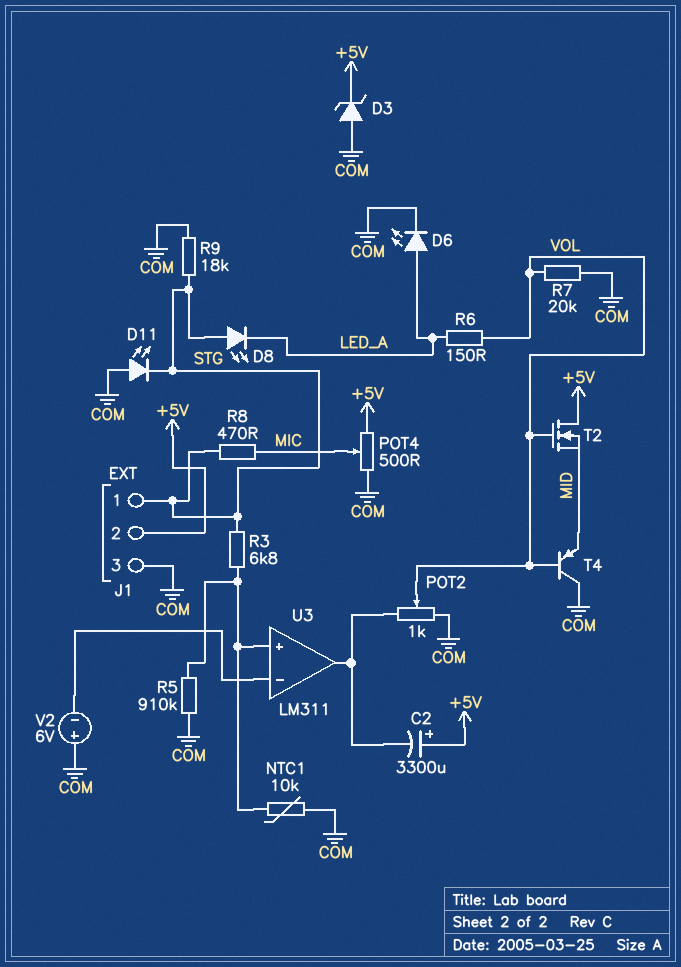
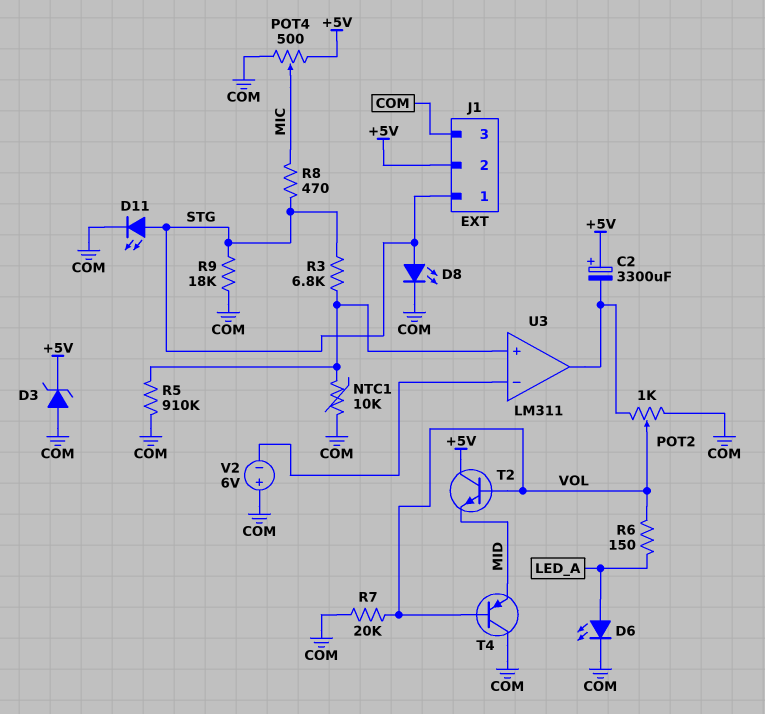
D8: LED (A STG, K LED_A) -> LED (A STG, K COM)
D11: LED (A COM, K STG) -> LED (A STG, K COM)
T2: NMOS (G VOL, D +5V, S MID) -> NPN (B VOL, C +5V, E MID)

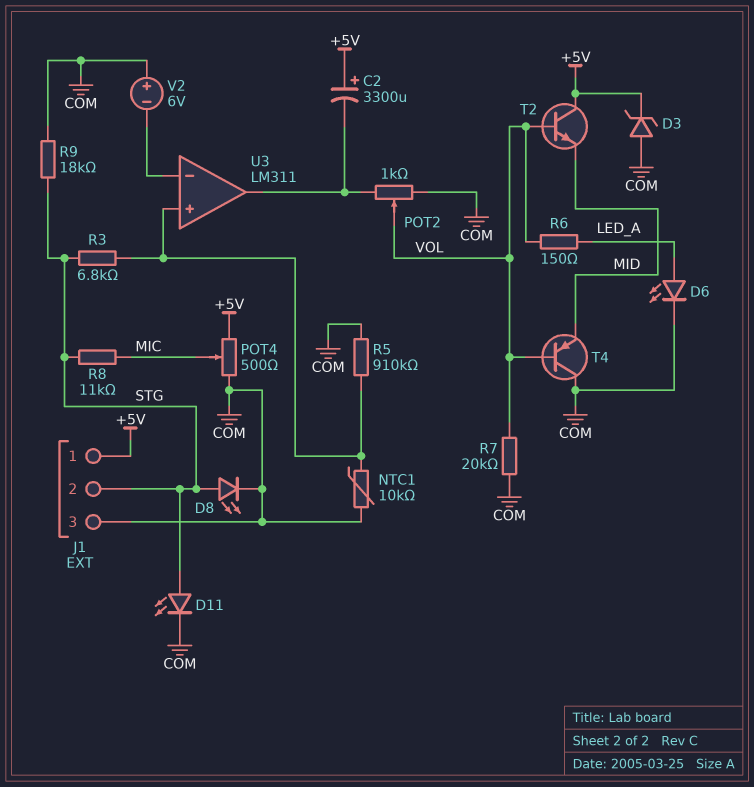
J1 pin 1: STG -> +5V
J1 pin 2: +5V -> STG
R8: 470 (MIC, STG) -> 11k (MIC, STG)

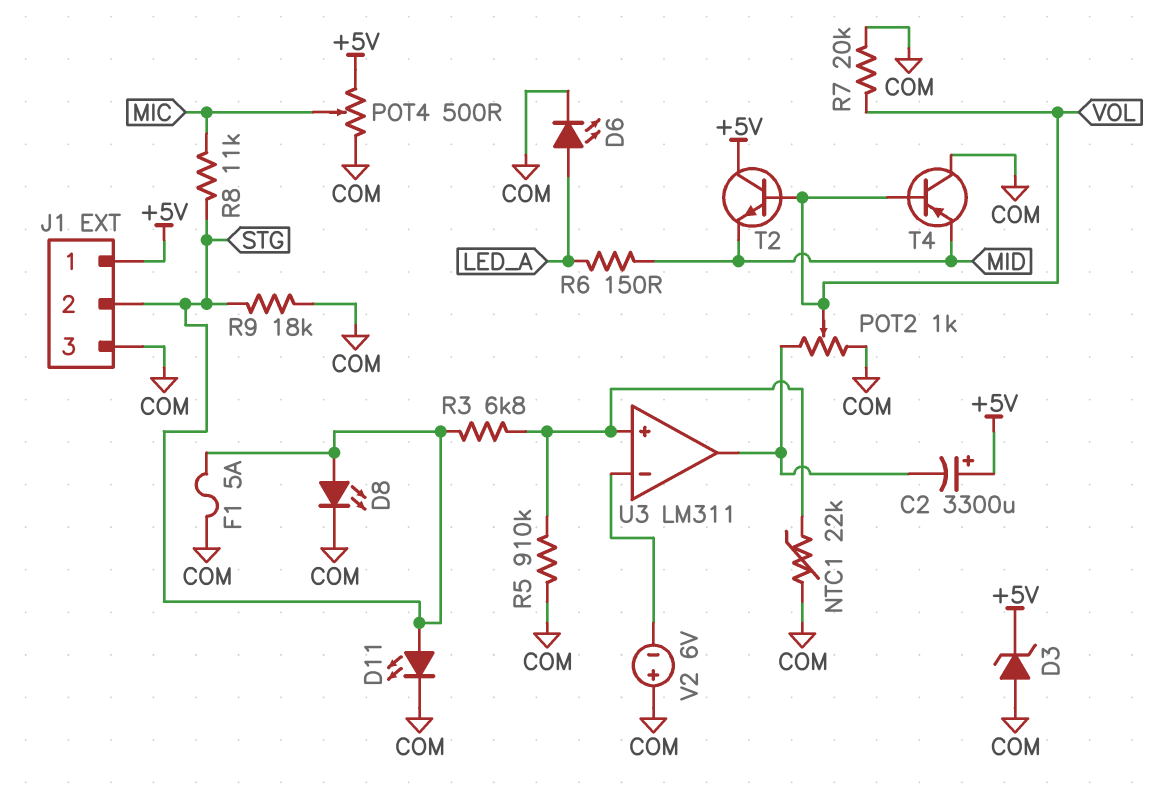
F1: none -> 5A (COM, STG)
NTC1: 10k (COM, U3/in+) -> 22k (COM, U3/in+)
R6: 150 (LED_A, VOL) -> 150 (LED_A, MID)

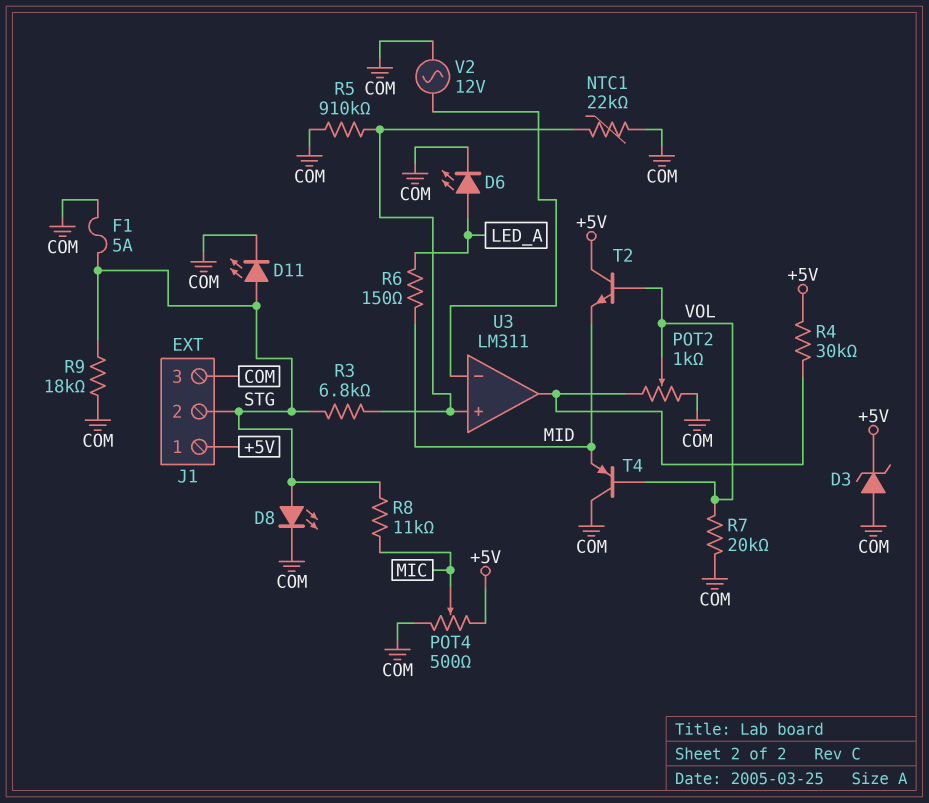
C2: 3300uF (plus +5V, minus U3/out) -> none
R4: none -> 30k (+5V, U3/out)
V2: 6V (plus COM, minus U3/in-) -> AC 12V (COM, U3/in-)

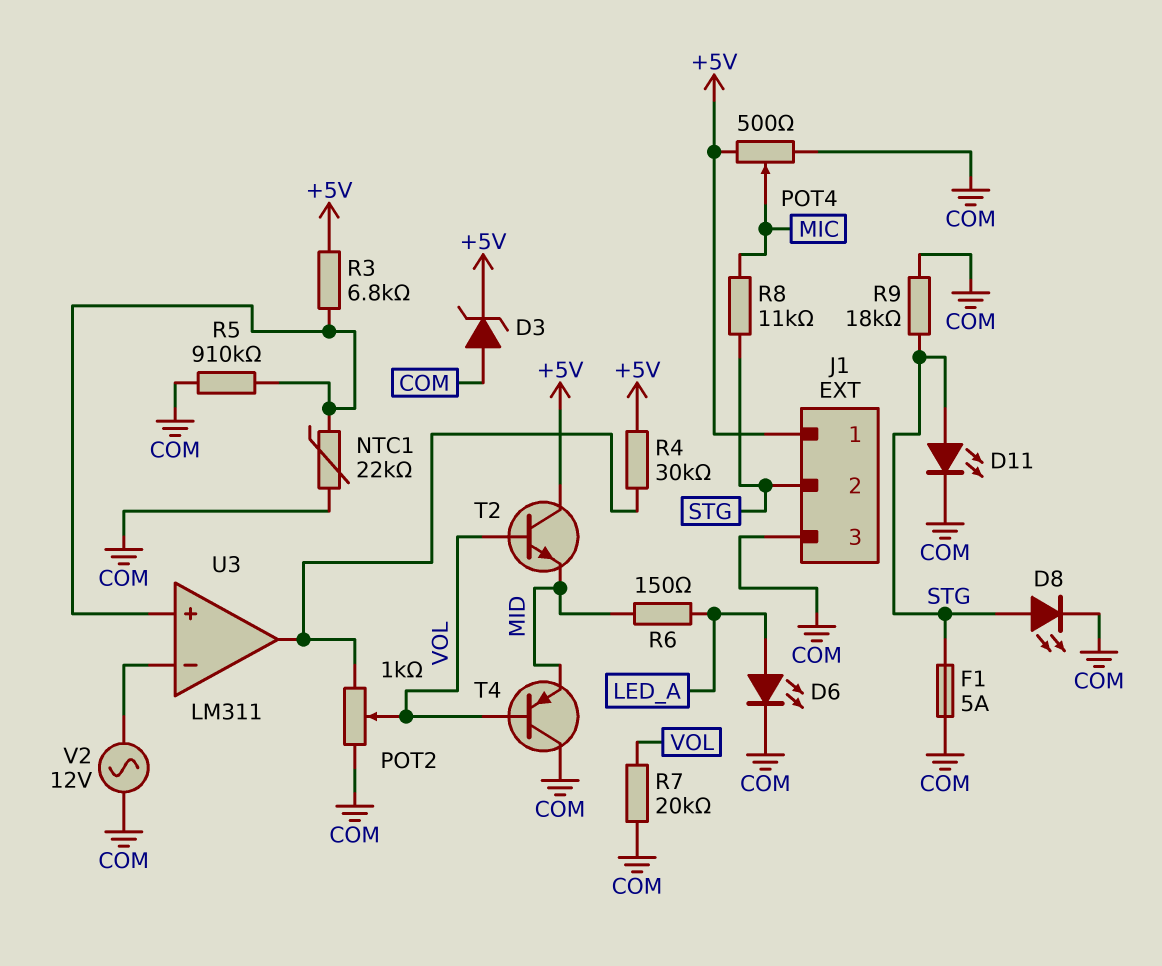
R3: 6.8k (STG, U3/in+) -> 6.8k (+5V, U3/in+)

